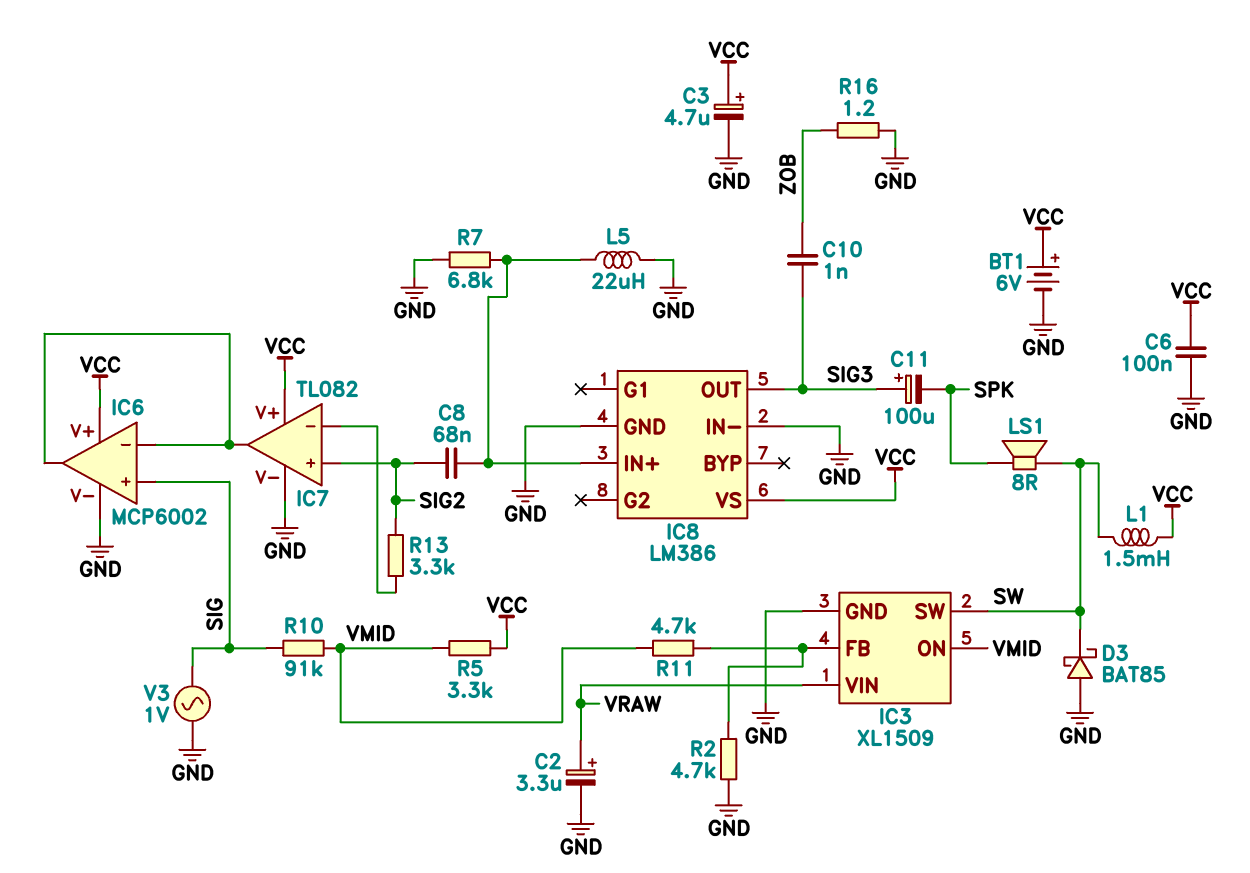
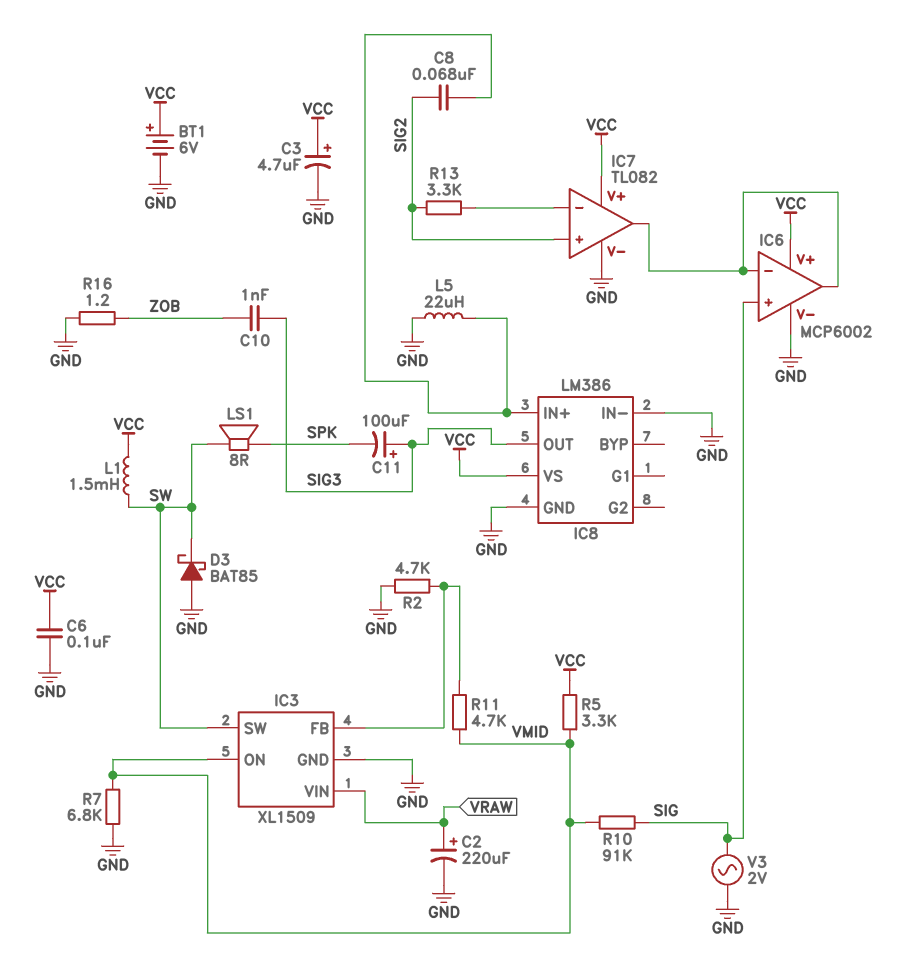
C2: 3.3uF (plus VRAW, minus GND) -> 220uF (plus VRAW, minus GND)
R7: 6.8k (GND, IC8/IN+) -> 6.8k (GND, VMID)
V3: AC 1V (GND, SIG) -> AC 2V (GND, SIG)

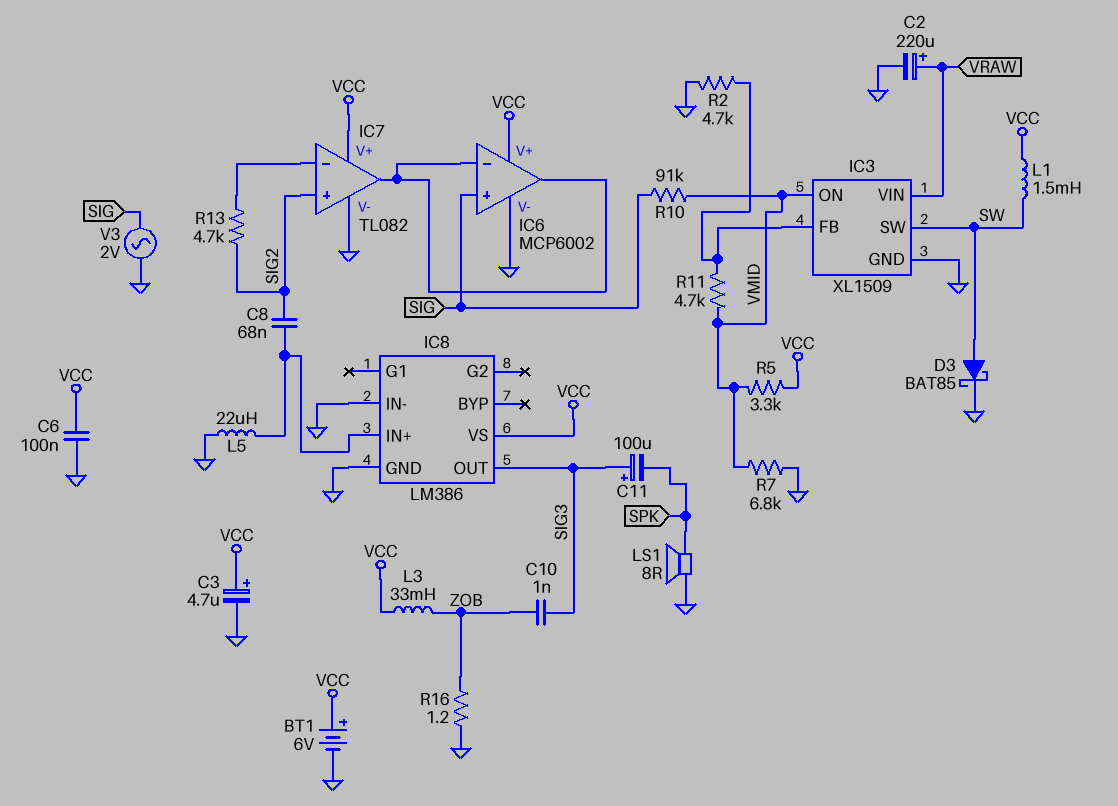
D3: schottky BAT85 (A GND, K SW) -> schottky BAT85 (A SW, K GND)
L3: none -> 33mH (VCC, ZOB)
LS1: speaker 8R (SPK, SW) -> speaker 8R (GND, SPK)
R13: 3.3k (IC7/in-, SIG2) -> 4.7k (IC7/in-, SIG2)

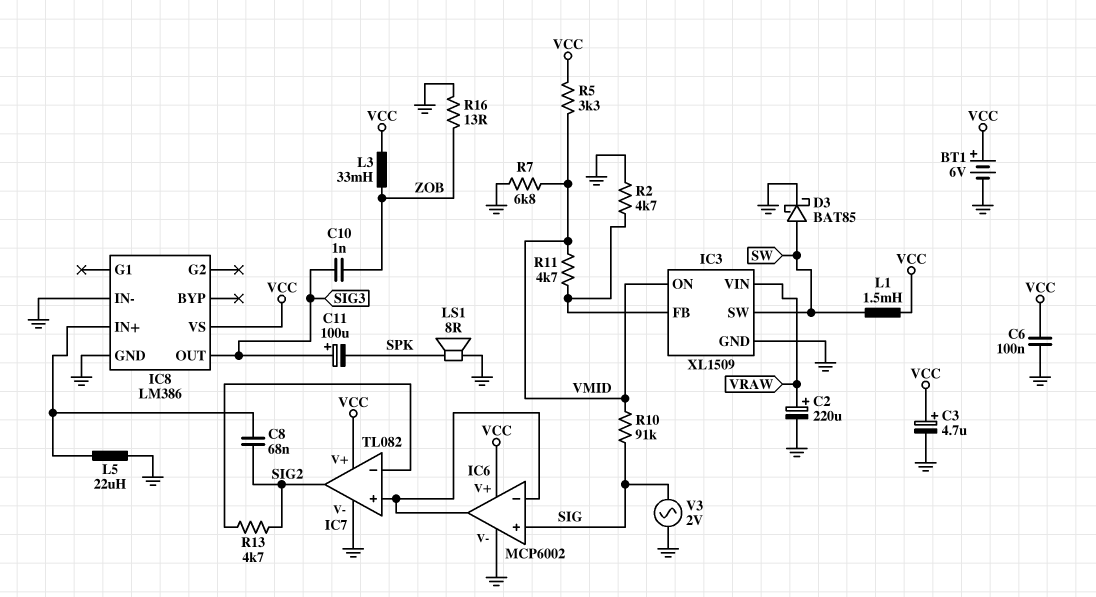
IC7 pin in+: SIG2 -> IC6/in-
IC7 pin out: IC6/in- -> SIG2
R16: 1.2 (GND, ZOB) -> 13 (GND, ZOB)

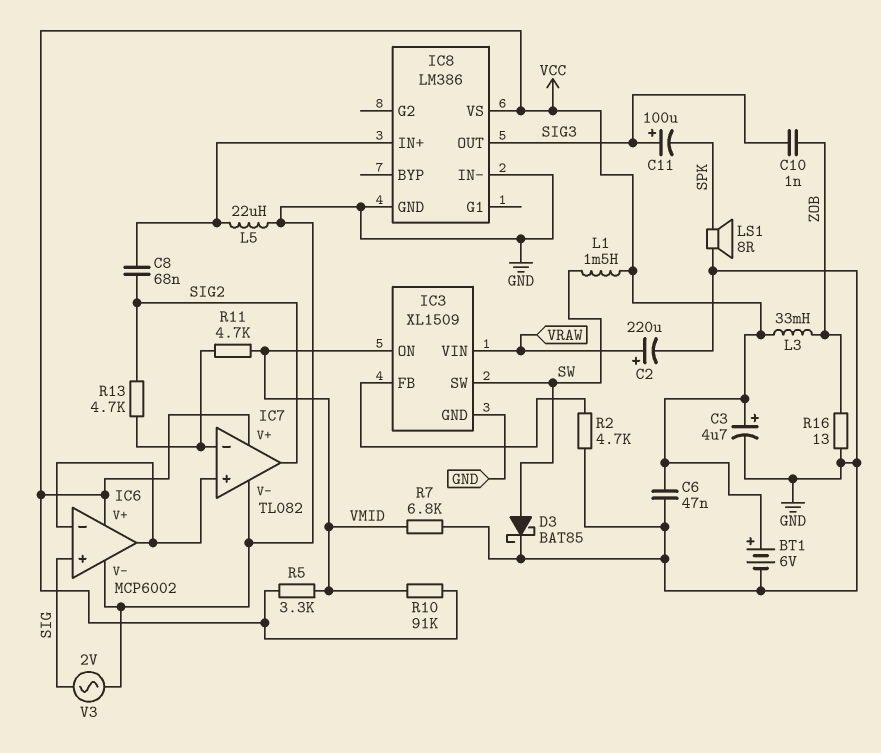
C6: 100nF (GND, VCC) -> 47nF (GND, VCC)
R10: 91k (SIG, VMID) -> 91k (VCC, VMID)
R11: 4.7k (IC3/FB, VMID) -> 4.7k (IC7/in-, VMID)

